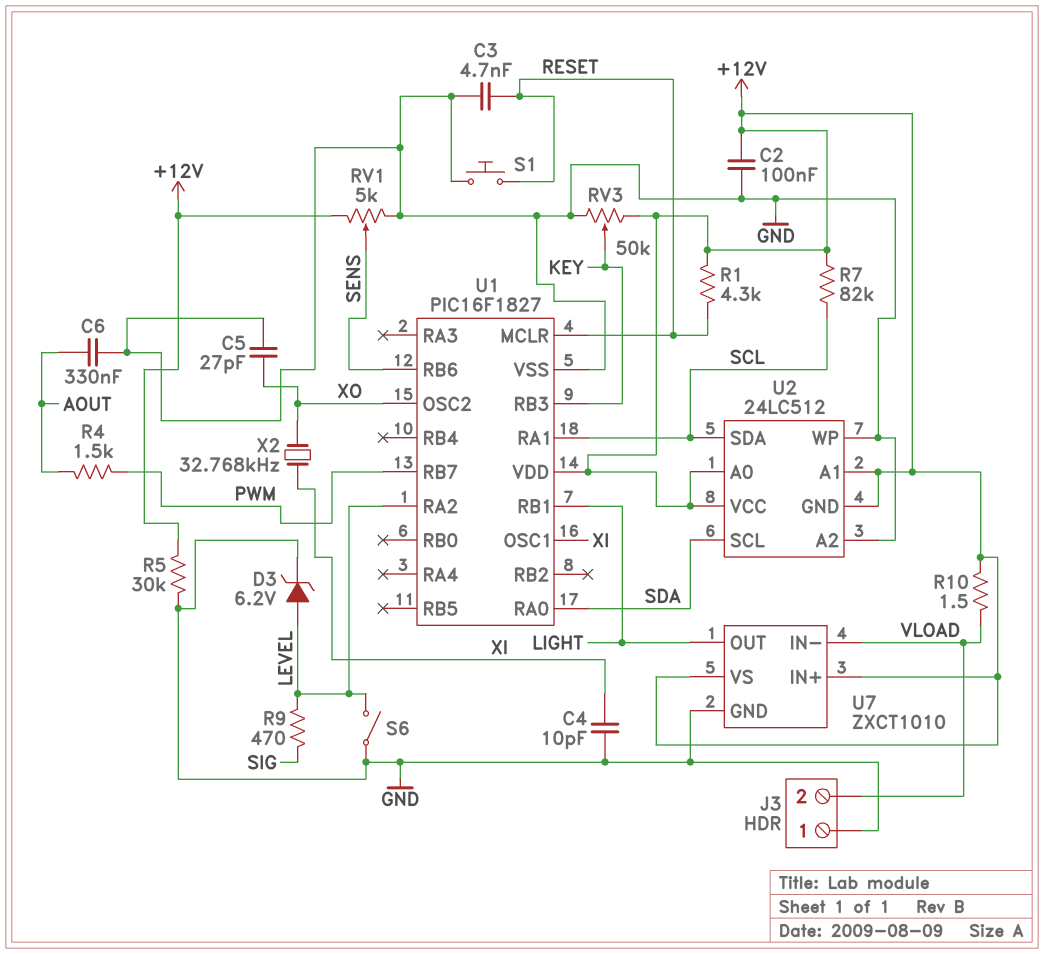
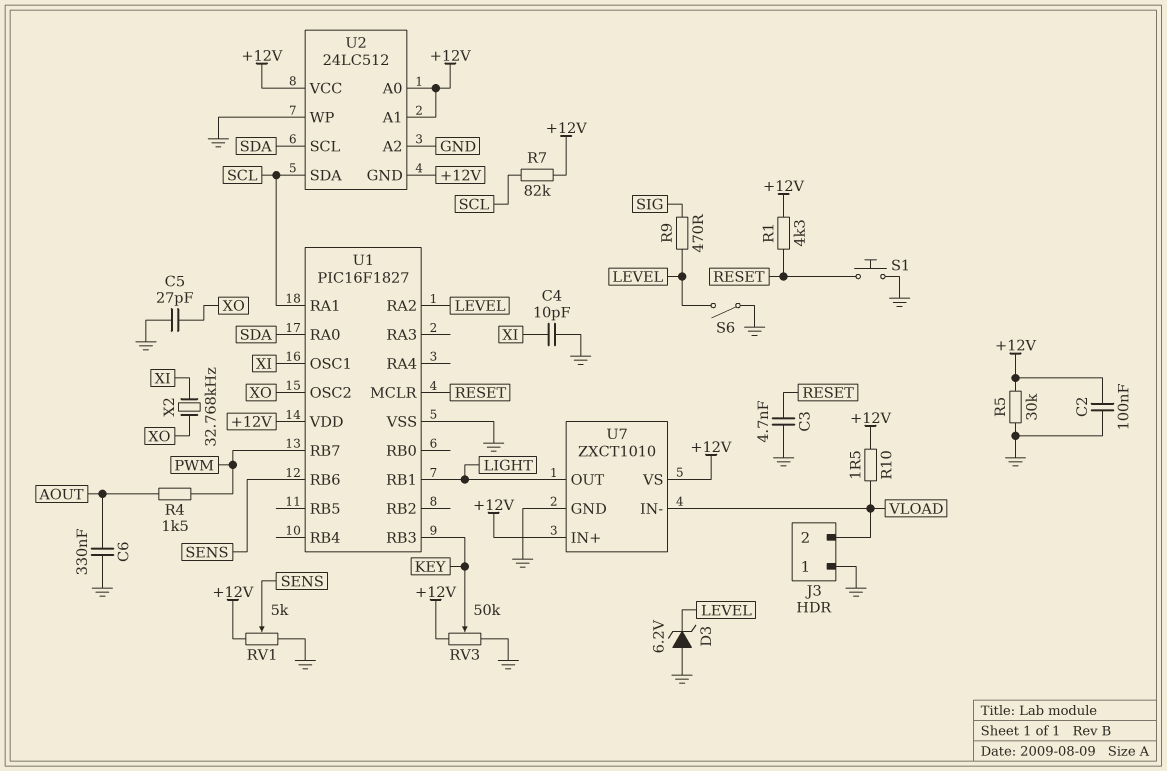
D3: zener 6.2V (A LEVEL, K GND) -> zener 6.2V (A GND, K LEVEL)

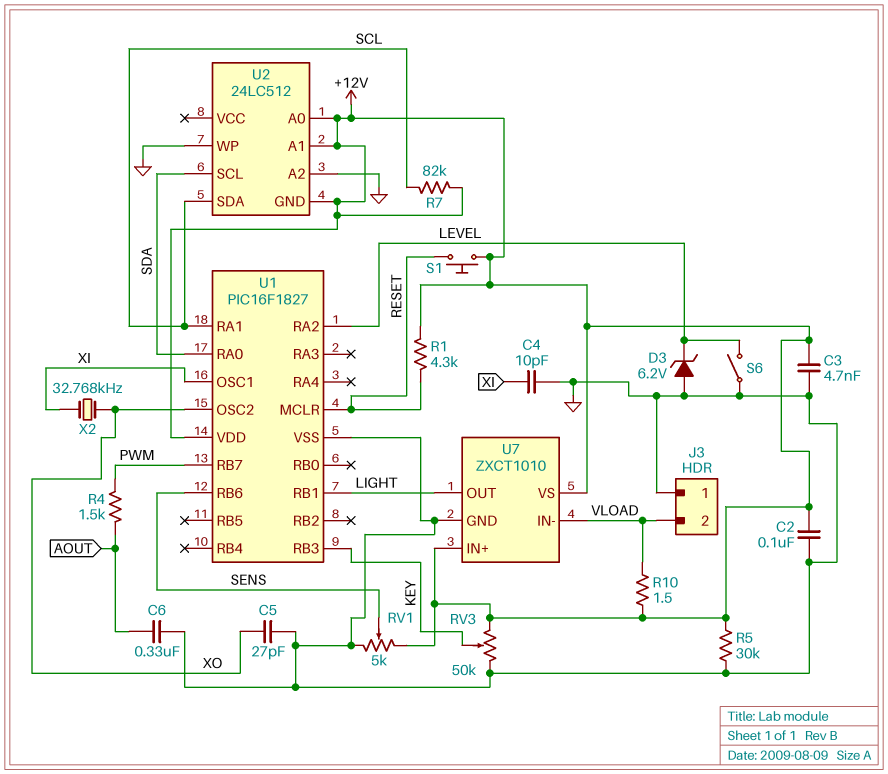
C3: 4.7nF (GND, RESET) -> 4.7nF (+12V, GND)
R9: 470 (LEVEL, SIG) -> none
S1: button (GND, RESET) -> button (+12V, RESET)
U2 pin VCC: +12V -> none

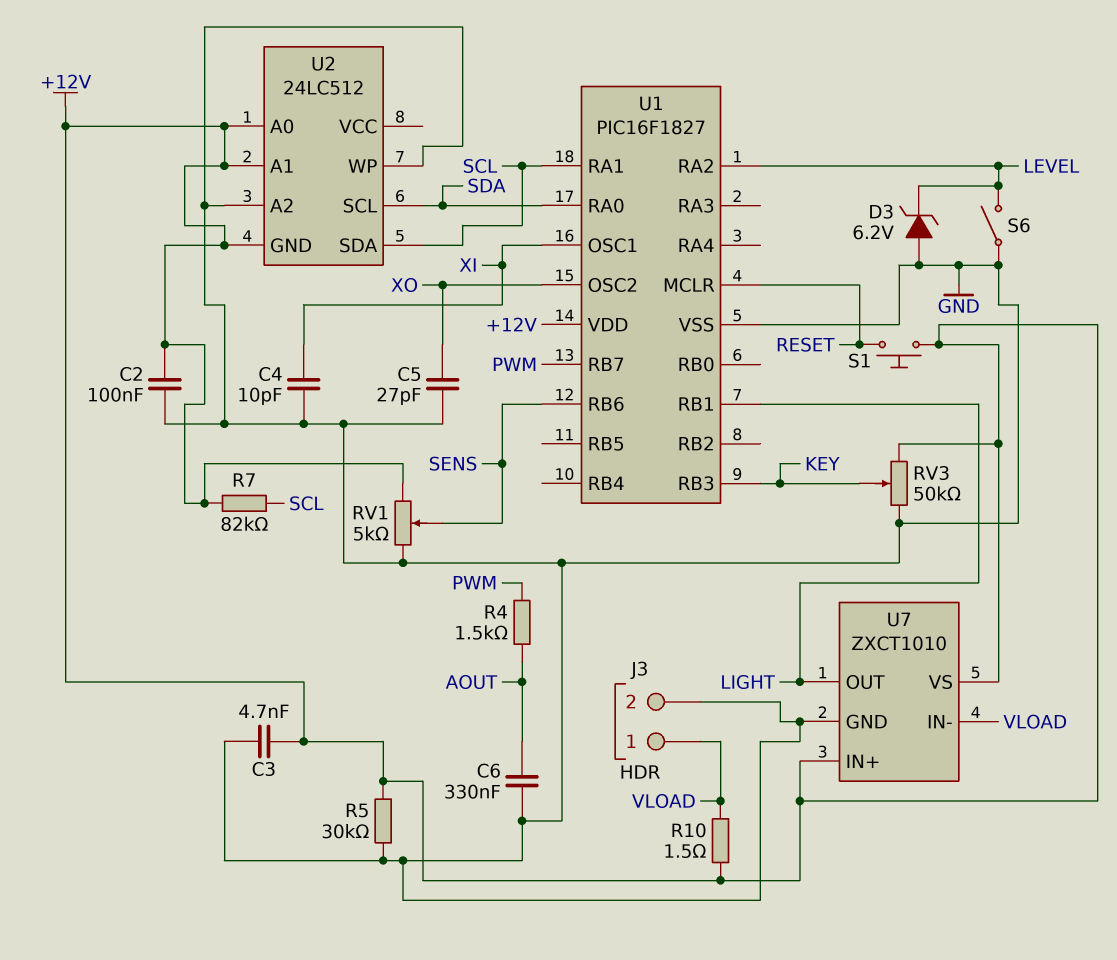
J3 pin 1: GND -> VLOAD
J3 pin 2: VLOAD -> GND
R1: 4.3k (+12V, RESET) -> none
X2: 32.768kHz (XI, XO) -> none

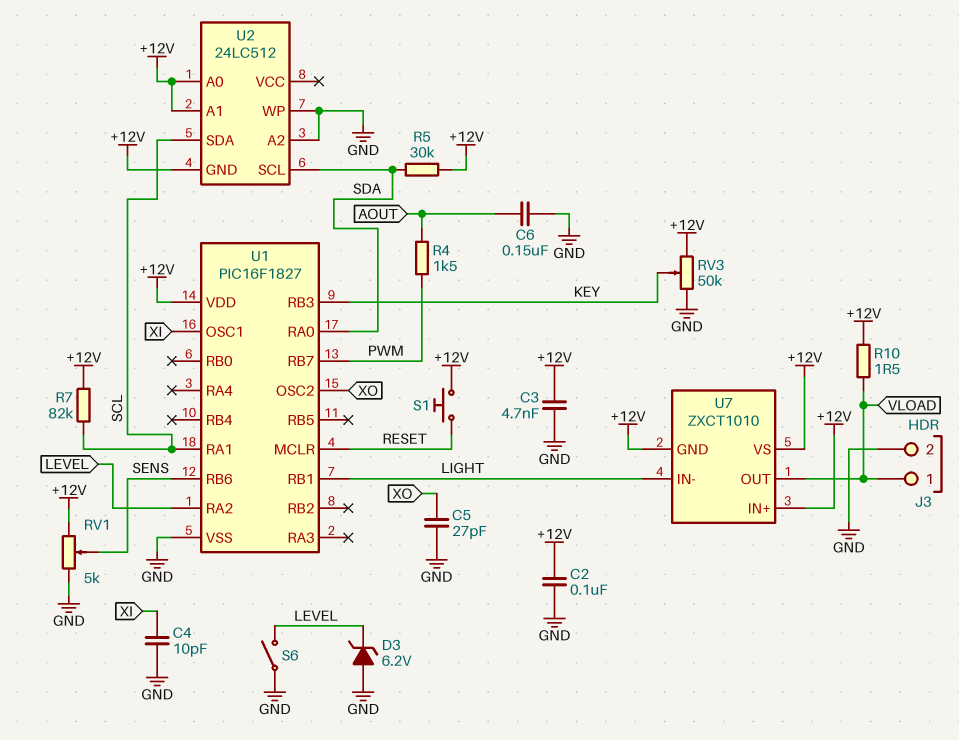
C6: 330nF (AOUT, GND) -> 150nF (AOUT, GND)
R5: 30k (+12V, GND) -> 30k (+12V, SDA)
U7 pin GND: GND -> +12V
U7 pin IN-: VLOAD -> LIGHT
U7 pin OUT: LIGHT -> VLOAD

